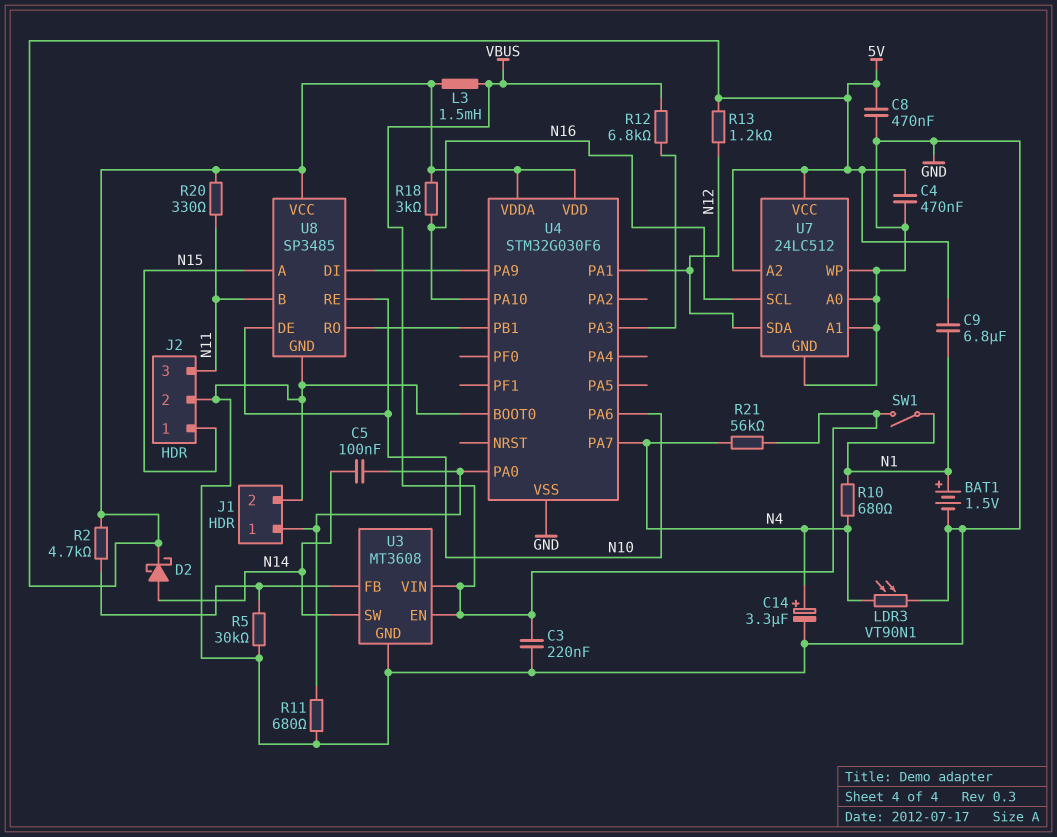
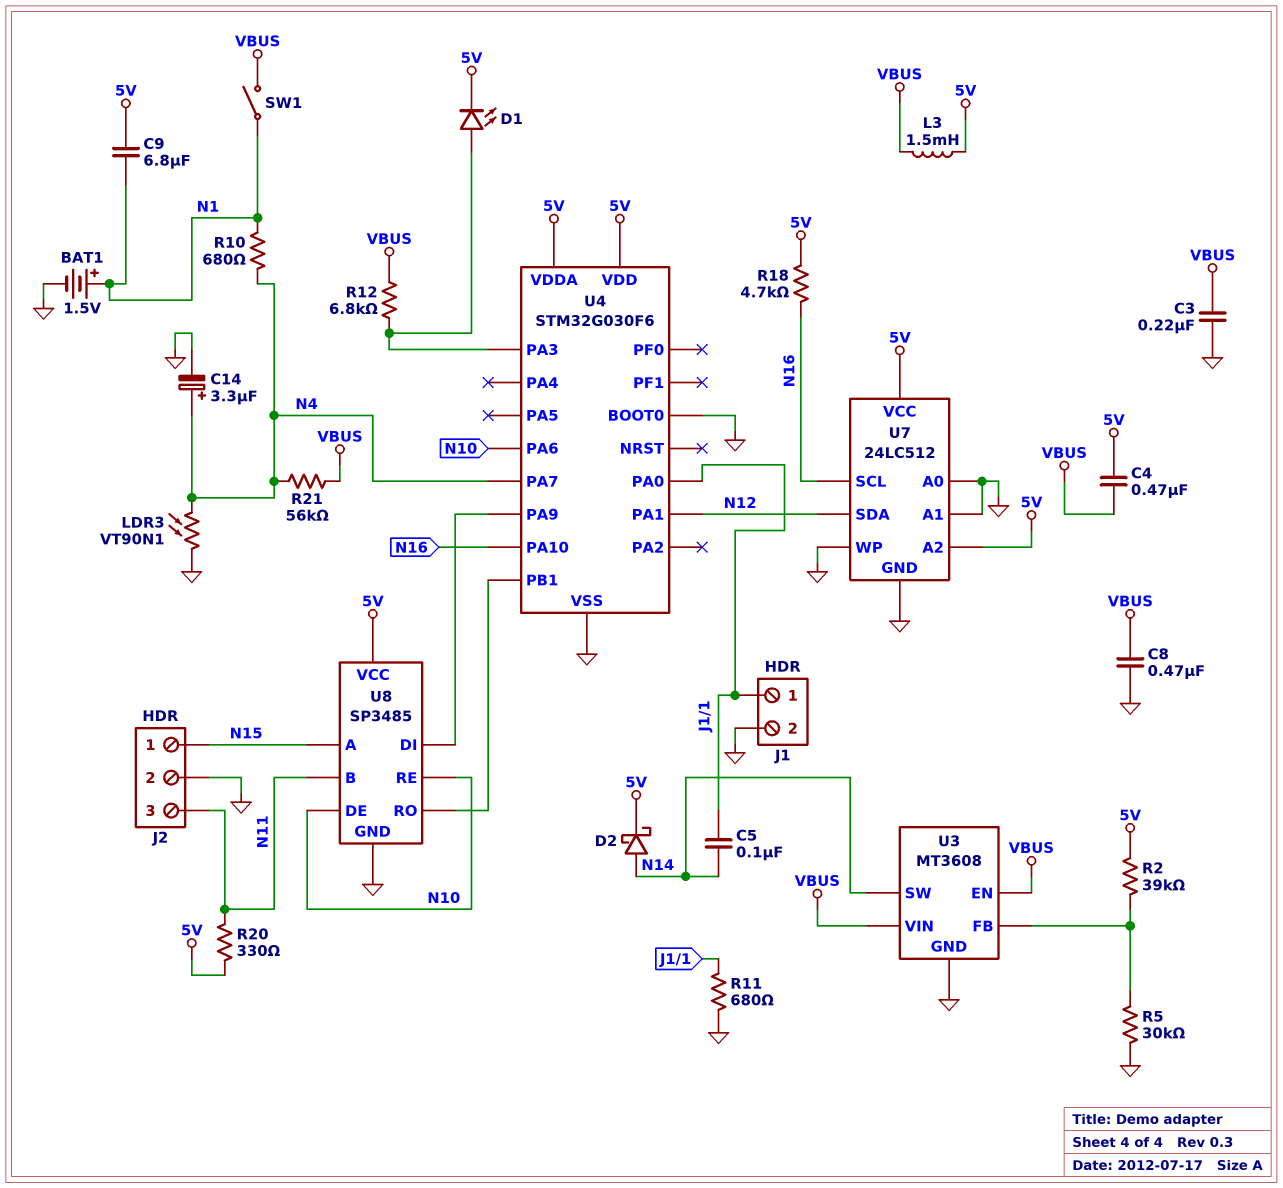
C4: 470nF (5V, GND) -> 470nF (5V, VBUS)
C8: 470nF (5V, GND) -> 470nF (GND, VBUS)
D1: none -> LED (A U4/PA3, K 5V)
R2: 4.7k (5V, U3/FB) -> 39k (5V, U3/FB)
R13: 1.2k (5V, N12) -> none
R18: 3k (5V, N16) -> 4.7k (5V, N16)

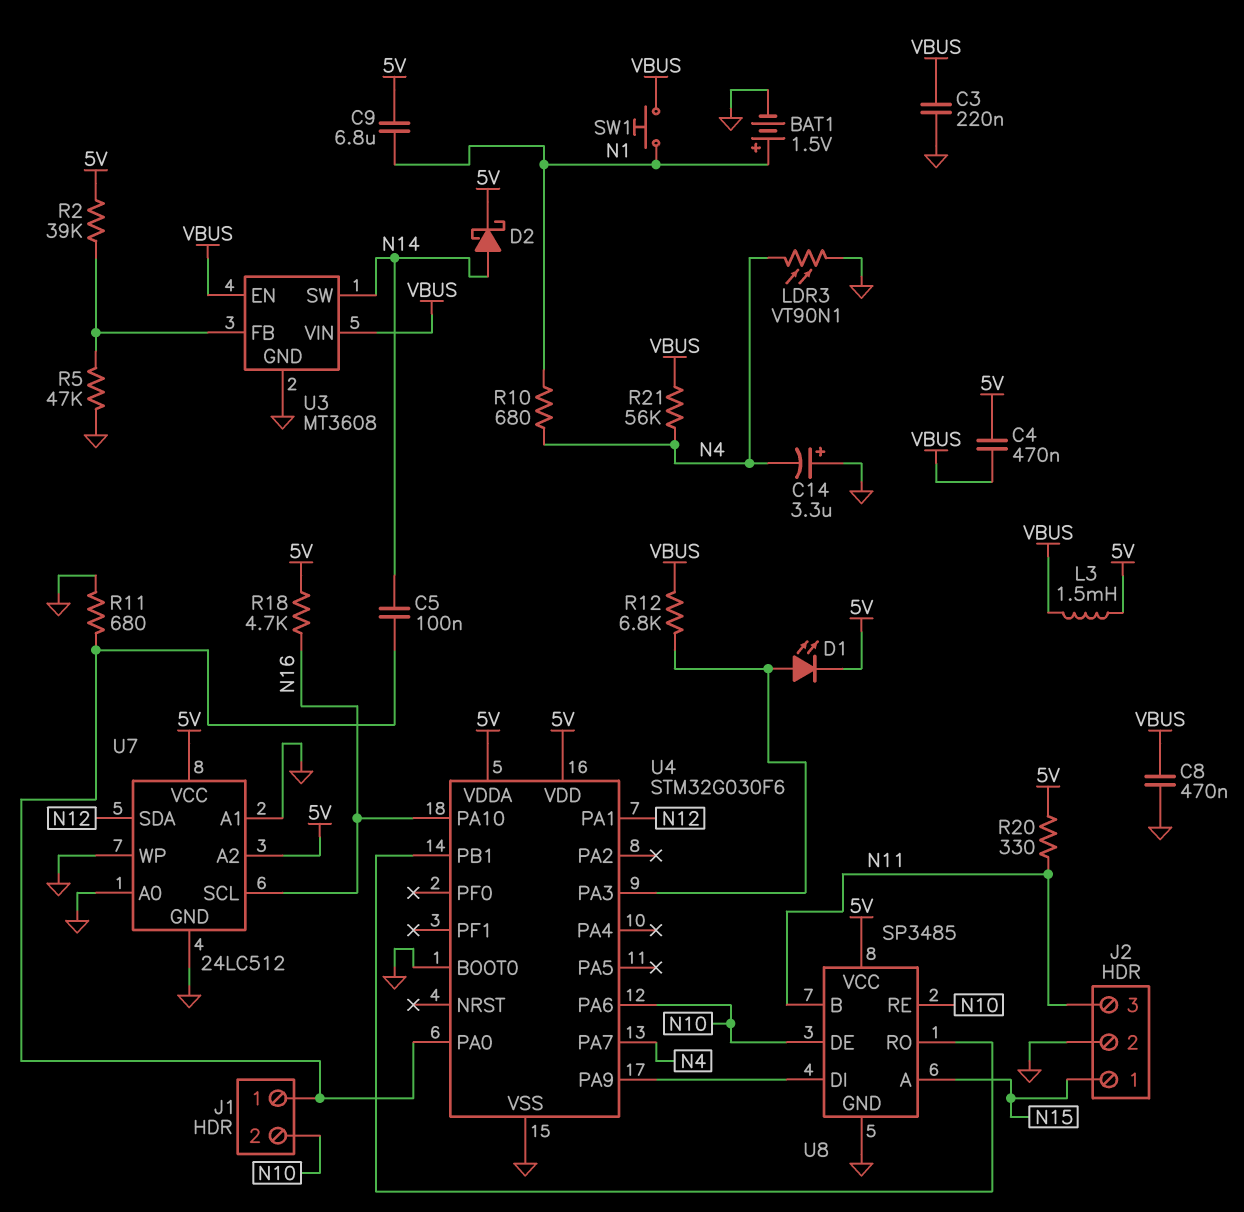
C14: 3.3uF (plus N4, minus GND) -> 3.3uF (plus GND, minus N4)
J1 pin 2: GND -> N10
R5: 30k (GND, U3/FB) -> 47k (GND, U3/FB)
SW1: switch (N1, VBUS) -> button (N1, VBUS)

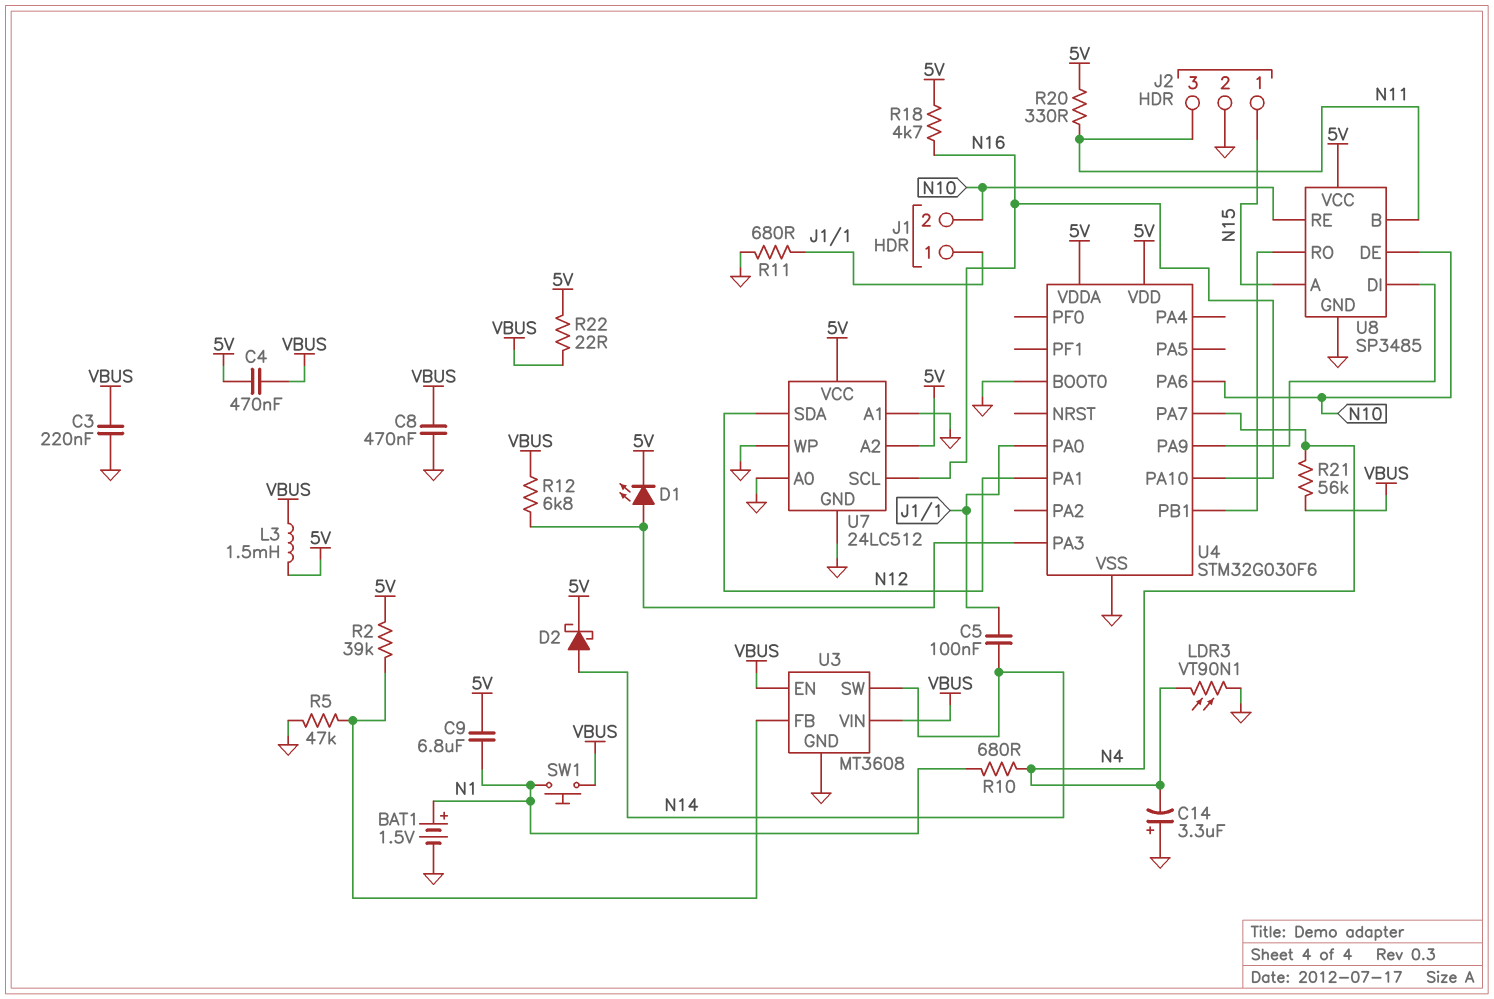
R22: none -> 22 (5V, VBUS)

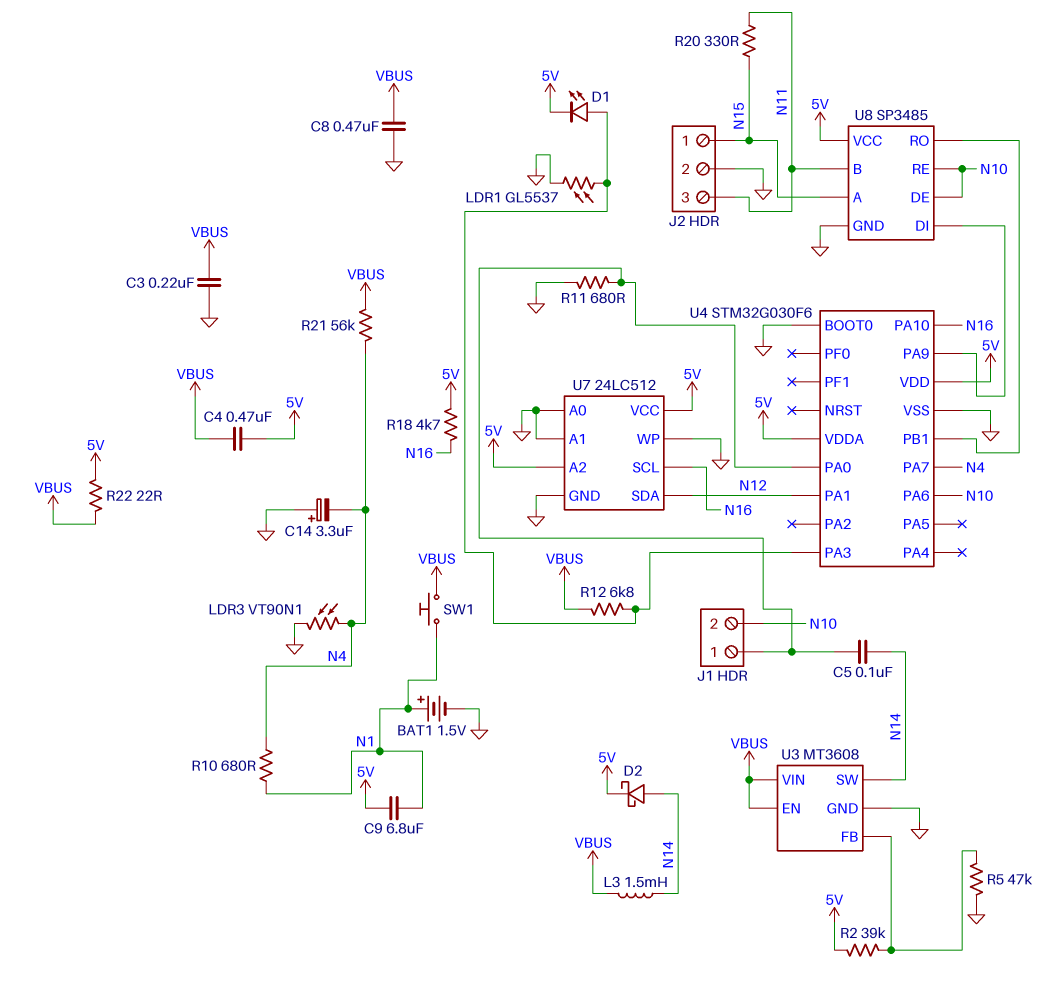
L3: 1.5mH (5V, VBUS) -> 1.5mH (N14, VBUS)
LDR1: none -> GL5537 (GND, U4/PA3)
R20: 330 (5V, N11) -> 330 (N11, N15)

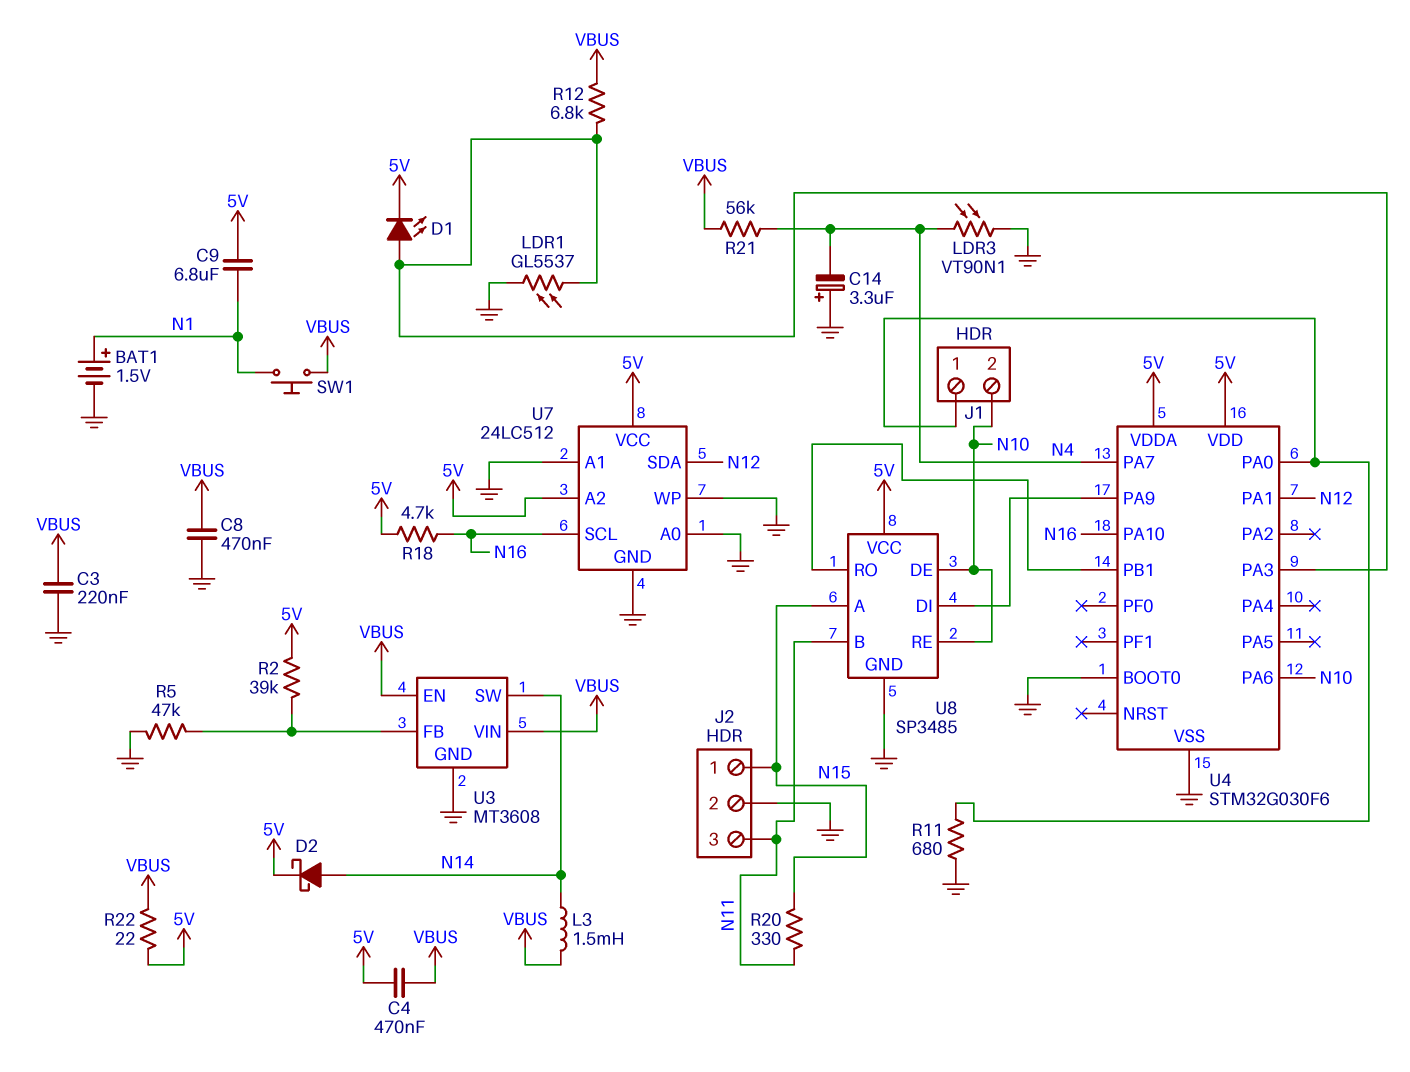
C5: 100nF (J1/1, N14) -> none
R10: 680 (N1, N4) -> none

